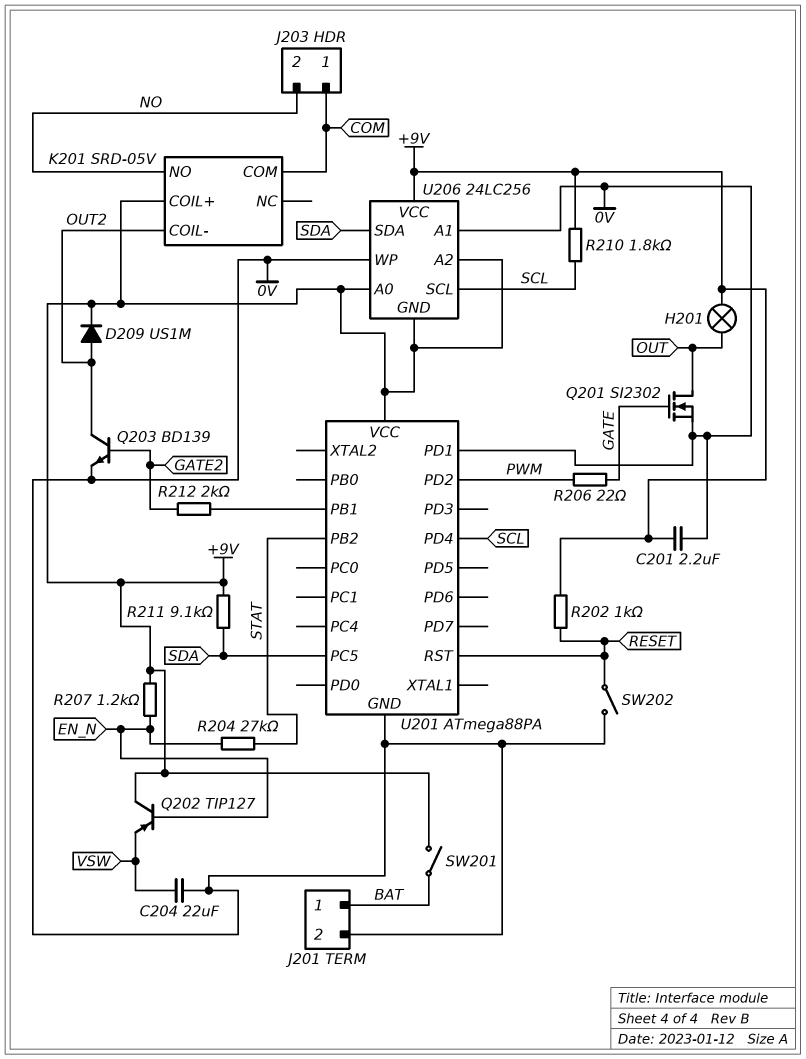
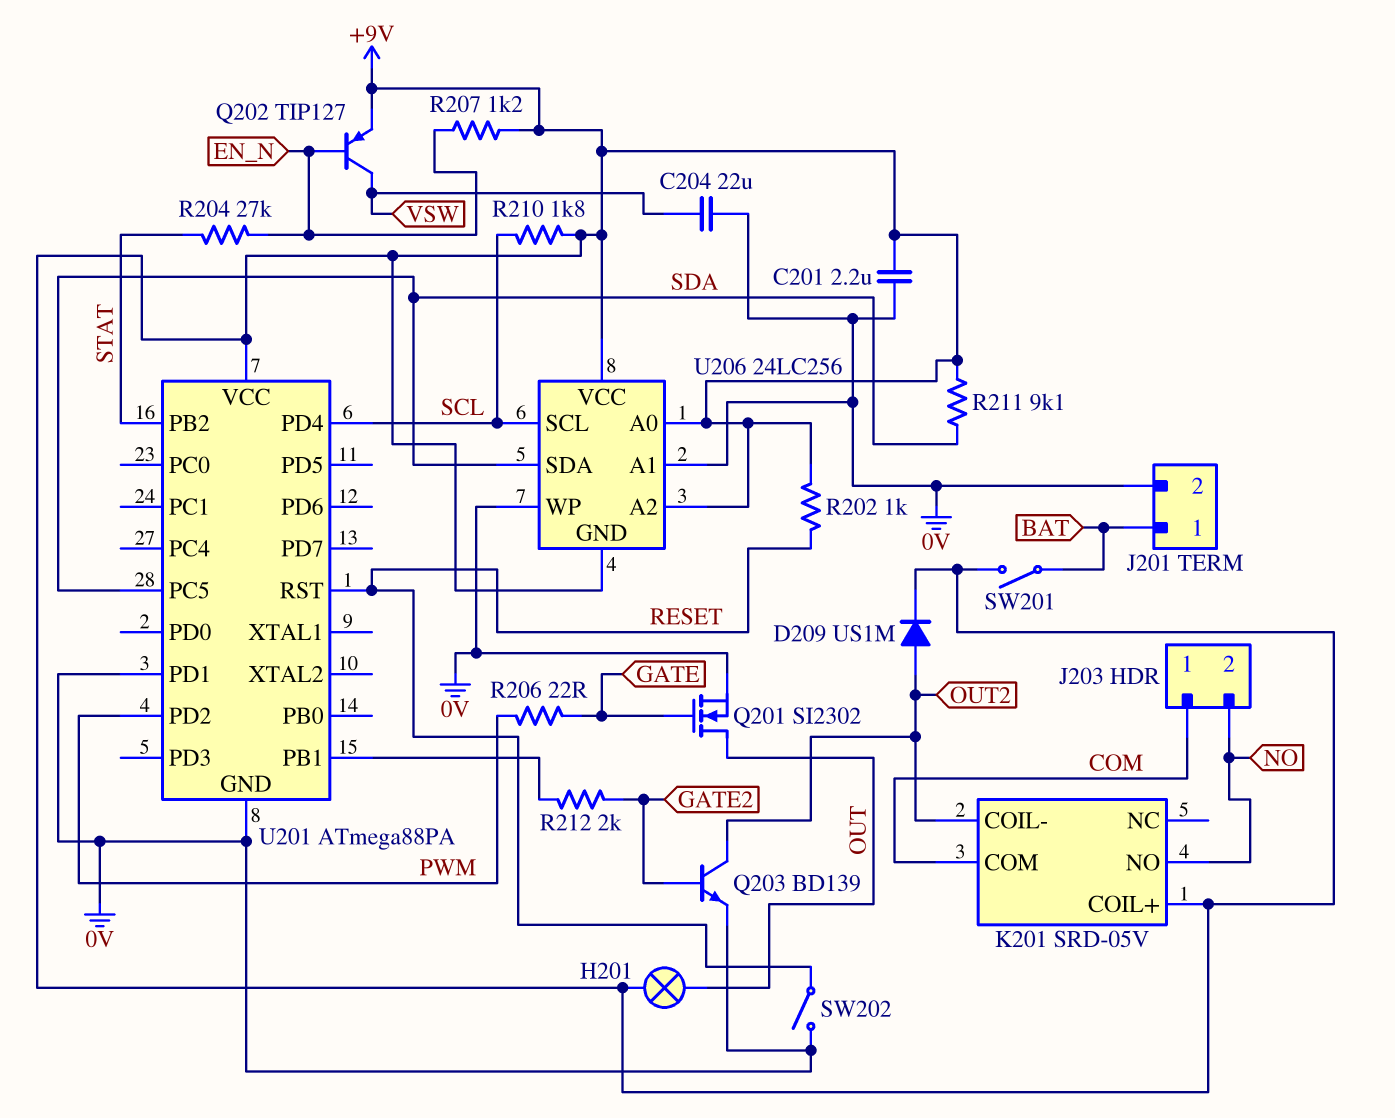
Q202: PNP TIP127 (B EN_N, C +9V, E VSW) -> PNP TIP127 (B EN_N, C VSW, E +9V)

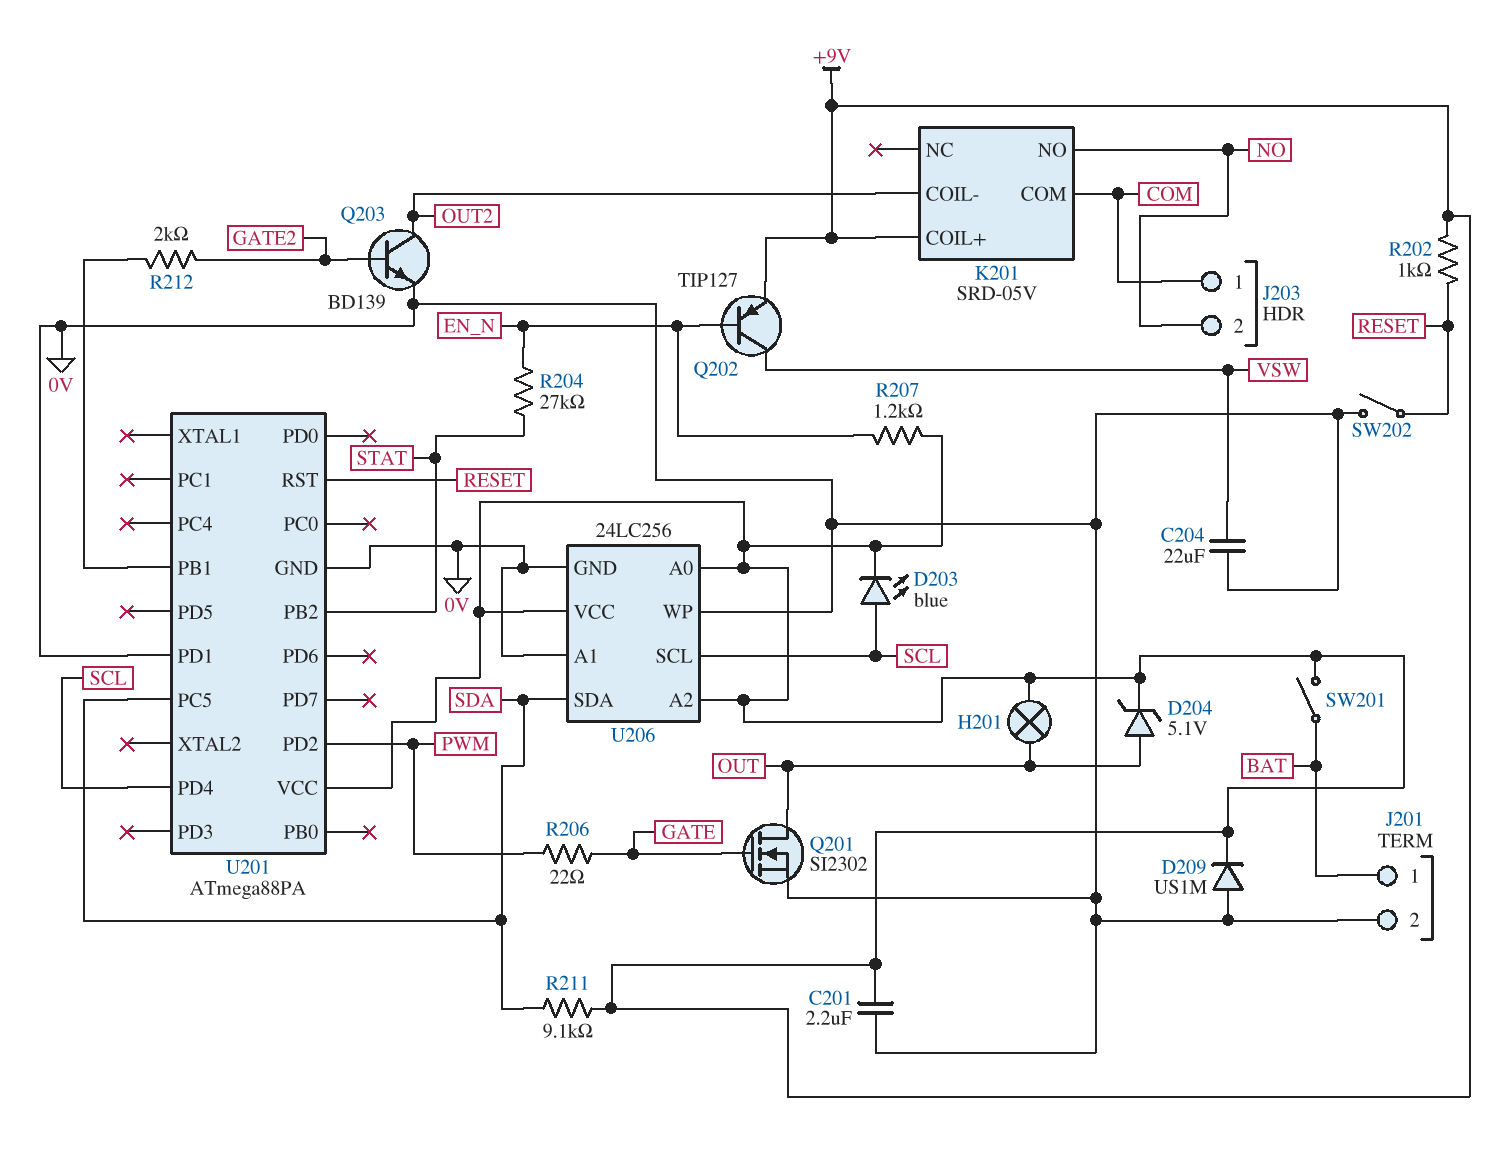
D203: none -> LED blue (A SCL, K +9V)
D204: none -> zener 5.1V (A OUT, K +9V)
D209: diode US1M (A OUT2, K +9V) -> diode US1M (A 0V, K +9V)
R210: 1.8k (+9V, SCL) -> none
U206 pin GND: +9V -> 0V

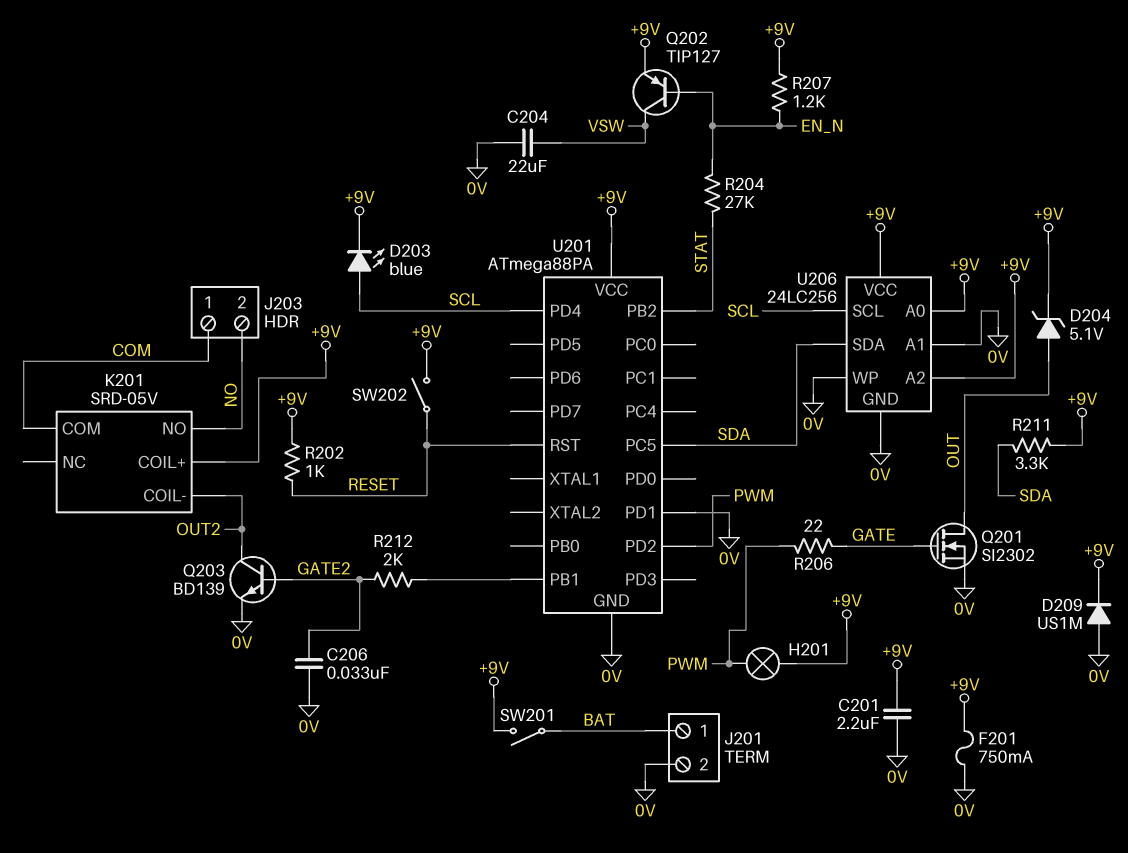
C206: none -> 33nF (0V, GATE2)
F201: none -> 750mA (+9V, 0V)
H201: lamp (+9V, OUT) -> lamp (+9V, PWM)
R211: 9.1k (+9V, SDA) -> 3.3k (+9V, SDA)
SW202: switch (0V, RESET) -> switch (+9V, RESET)

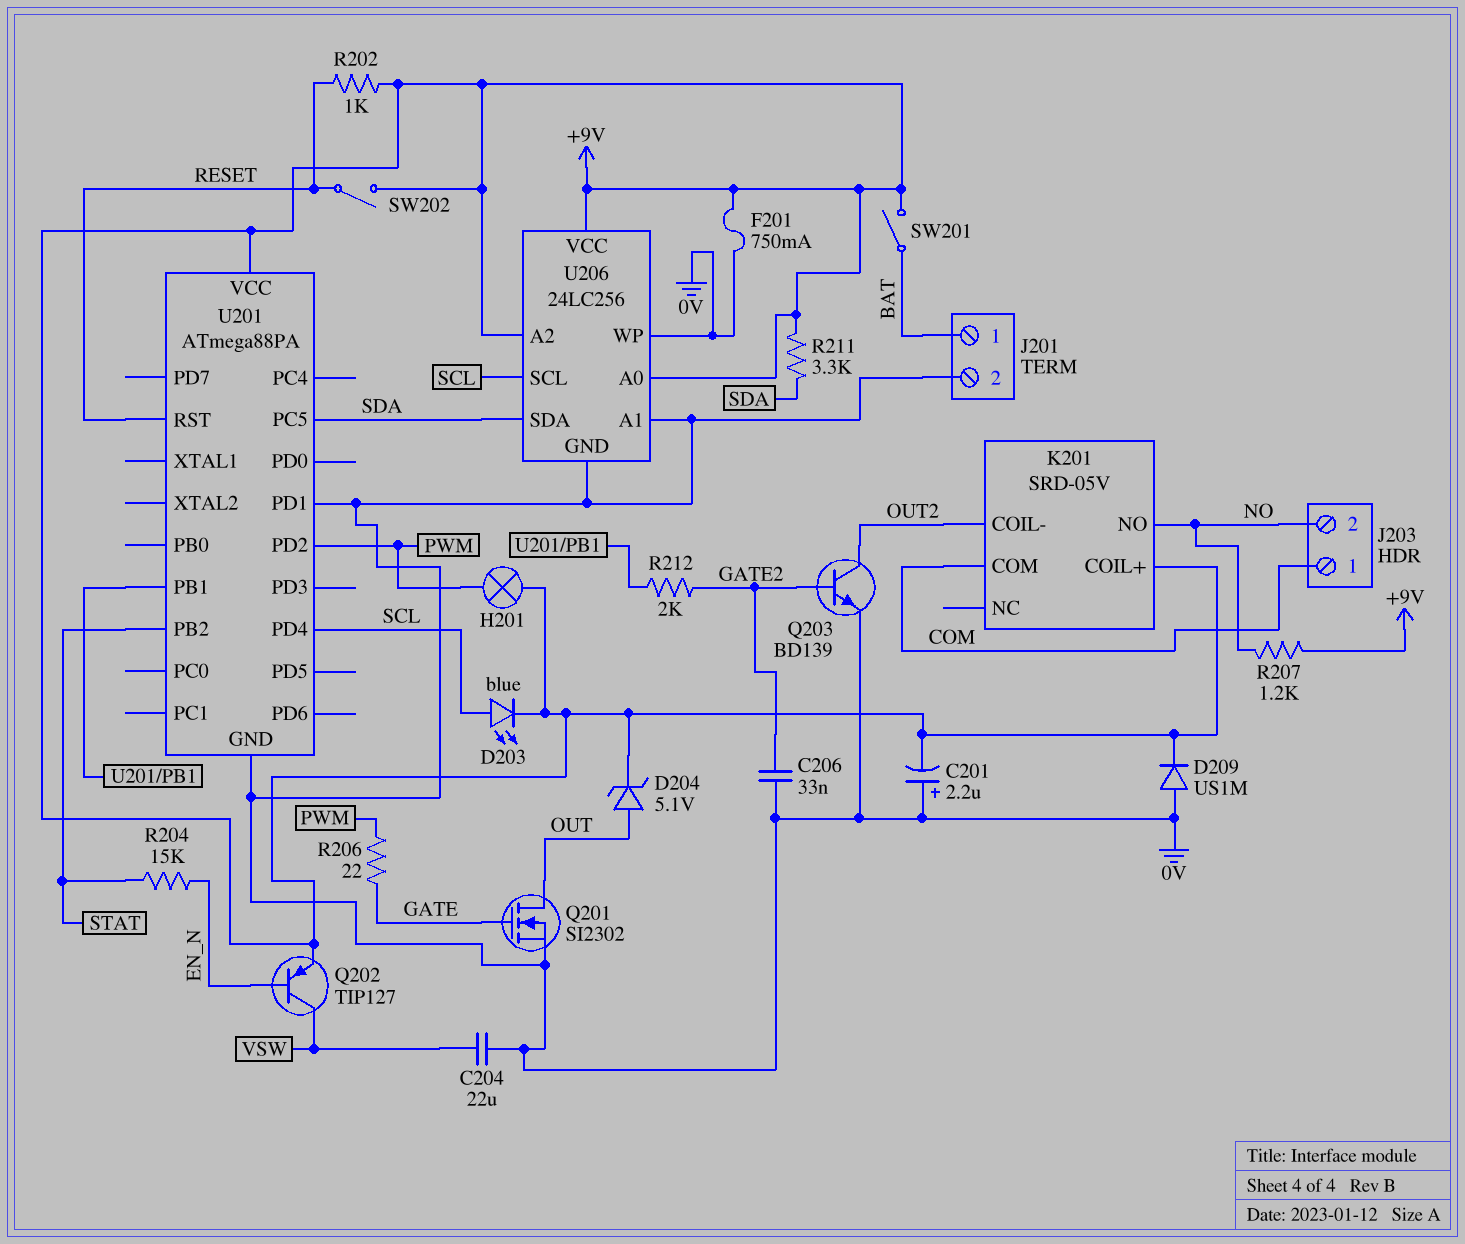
C201: 2.2uF (+9V, 0V) -> 2.2uF (plus 0V, minus +9V)
R204: 27k (EN_N, STAT) -> 15k (EN_N, STAT)
R207: 1.2k (+9V, EN_N) -> 1.2k (+9V, NO)

